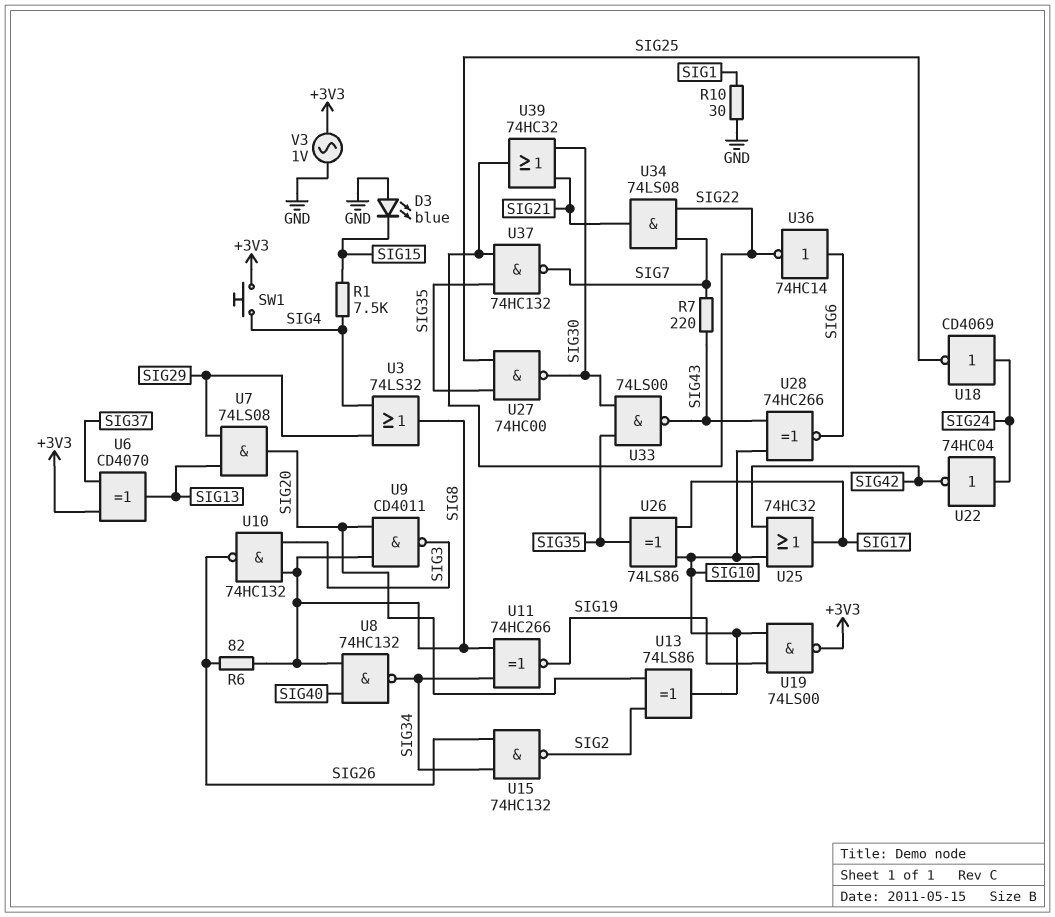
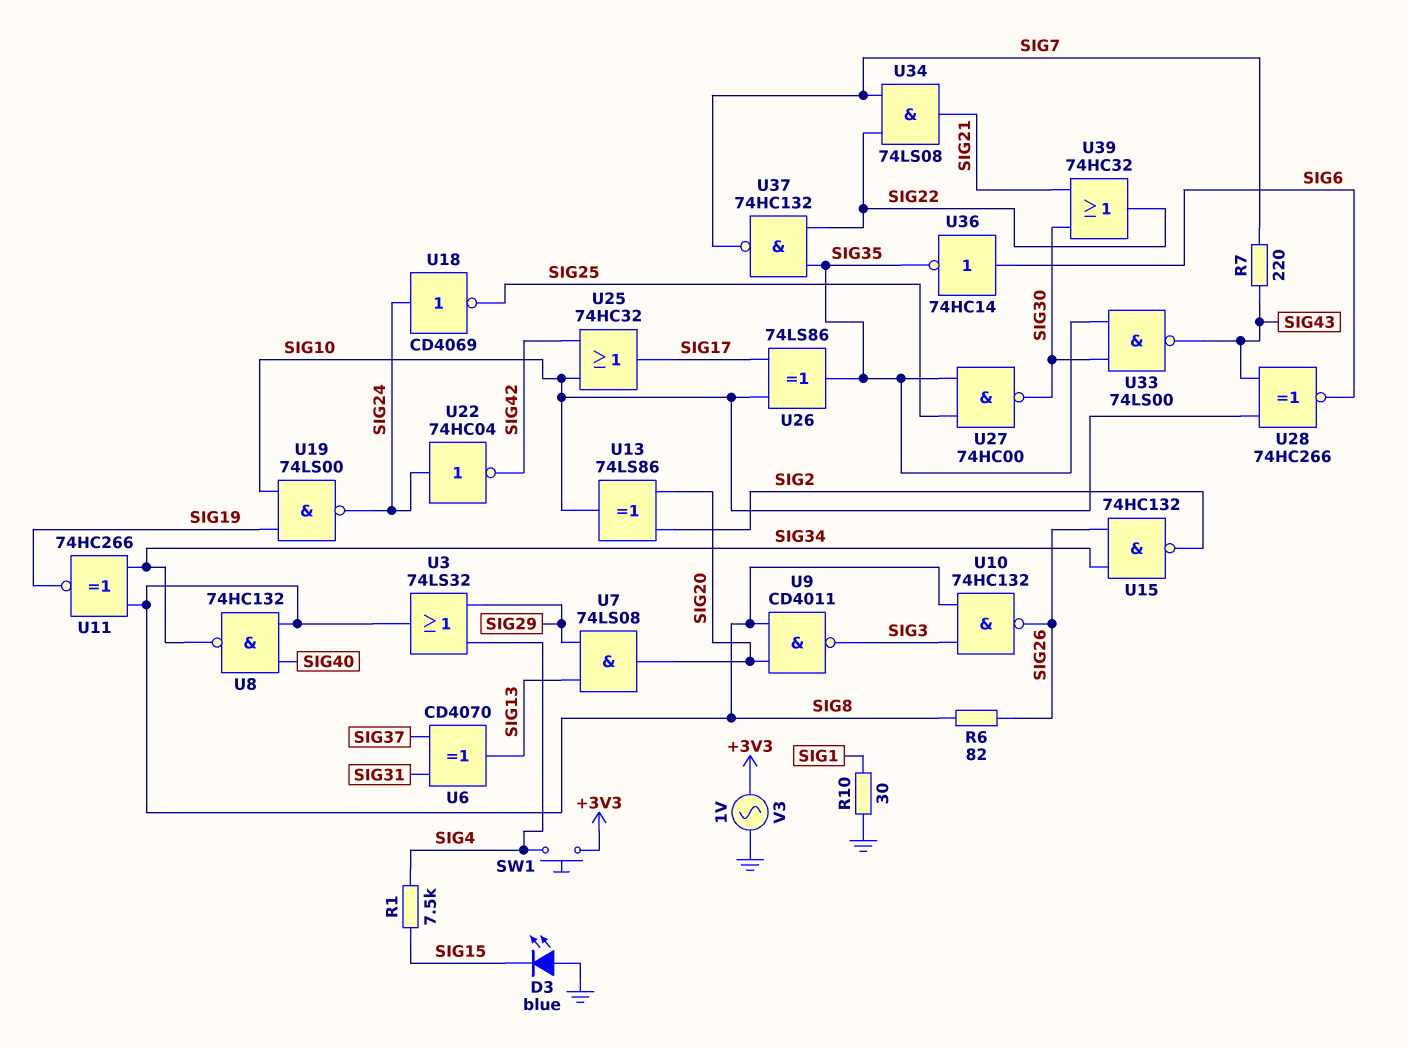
U6: XOR CD4070 (in +3V3, in SIG37, out SIG13) -> XOR CD4070 (in SIG31, in SIG37, out SIG13)
U19: NAND 74LS00 (in SIG10, in SIG19, out +3V3) -> NAND 74LS00 (in SIG10, in SIG19, out SIG24)
U36: NOT 74HC14 (in SIG6, out SIG22) -> NOT 74HC14 (in SIG6, out SIG35)

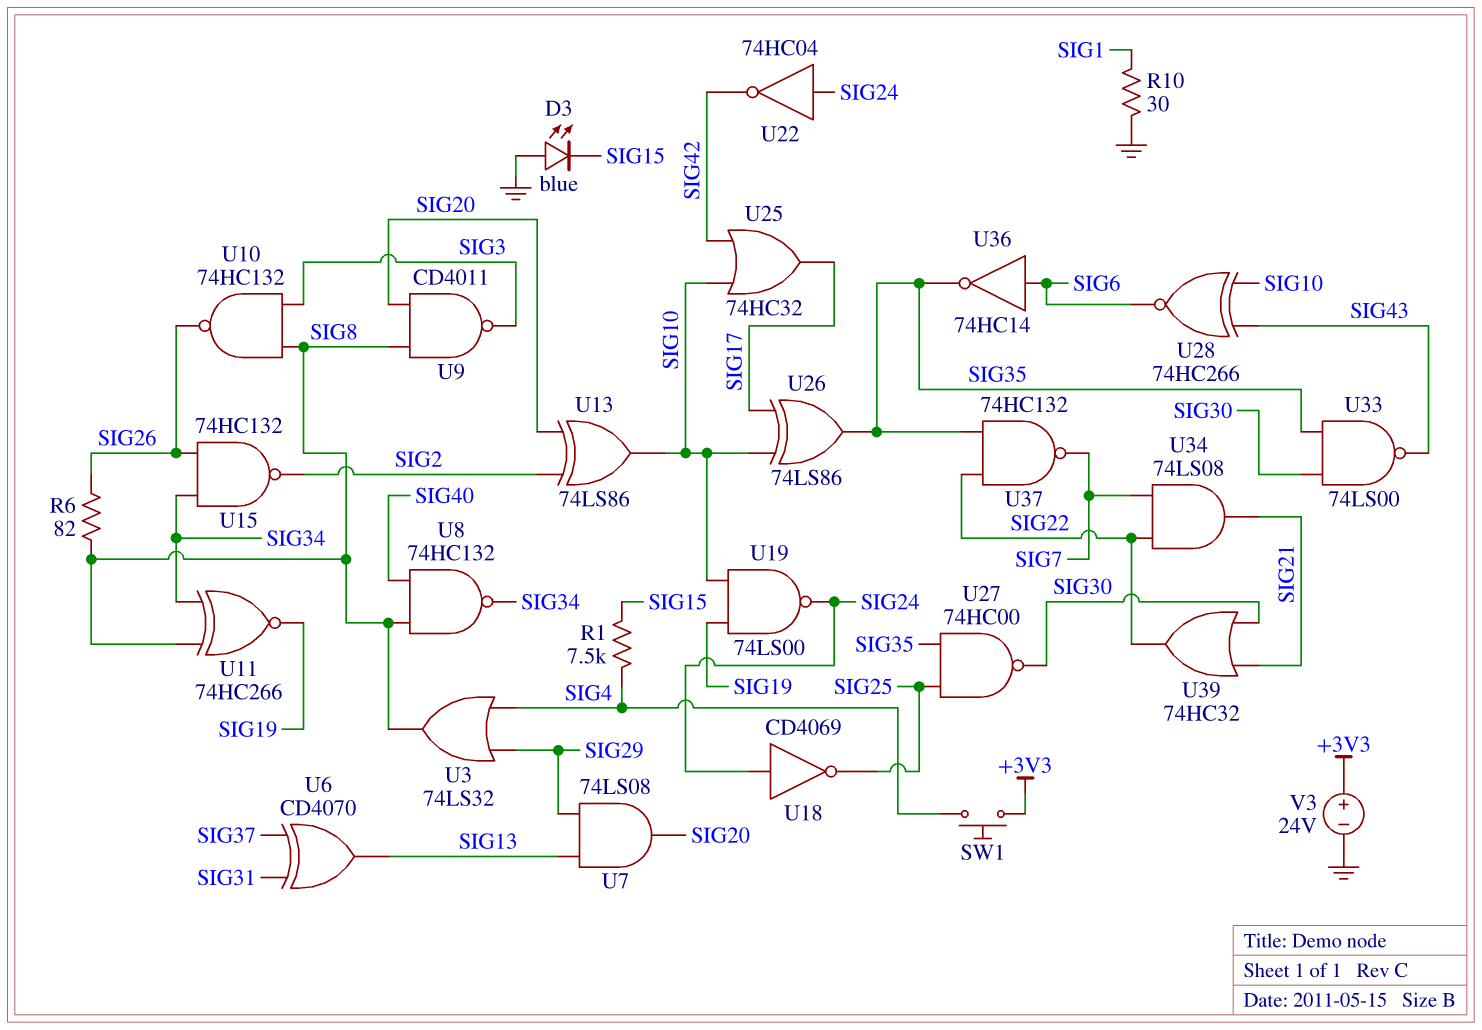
R7: 220 (SIG7, SIG43) -> none
V3: AC 1V (+3V3, GND) -> 24V (plus +3V3, minus GND)

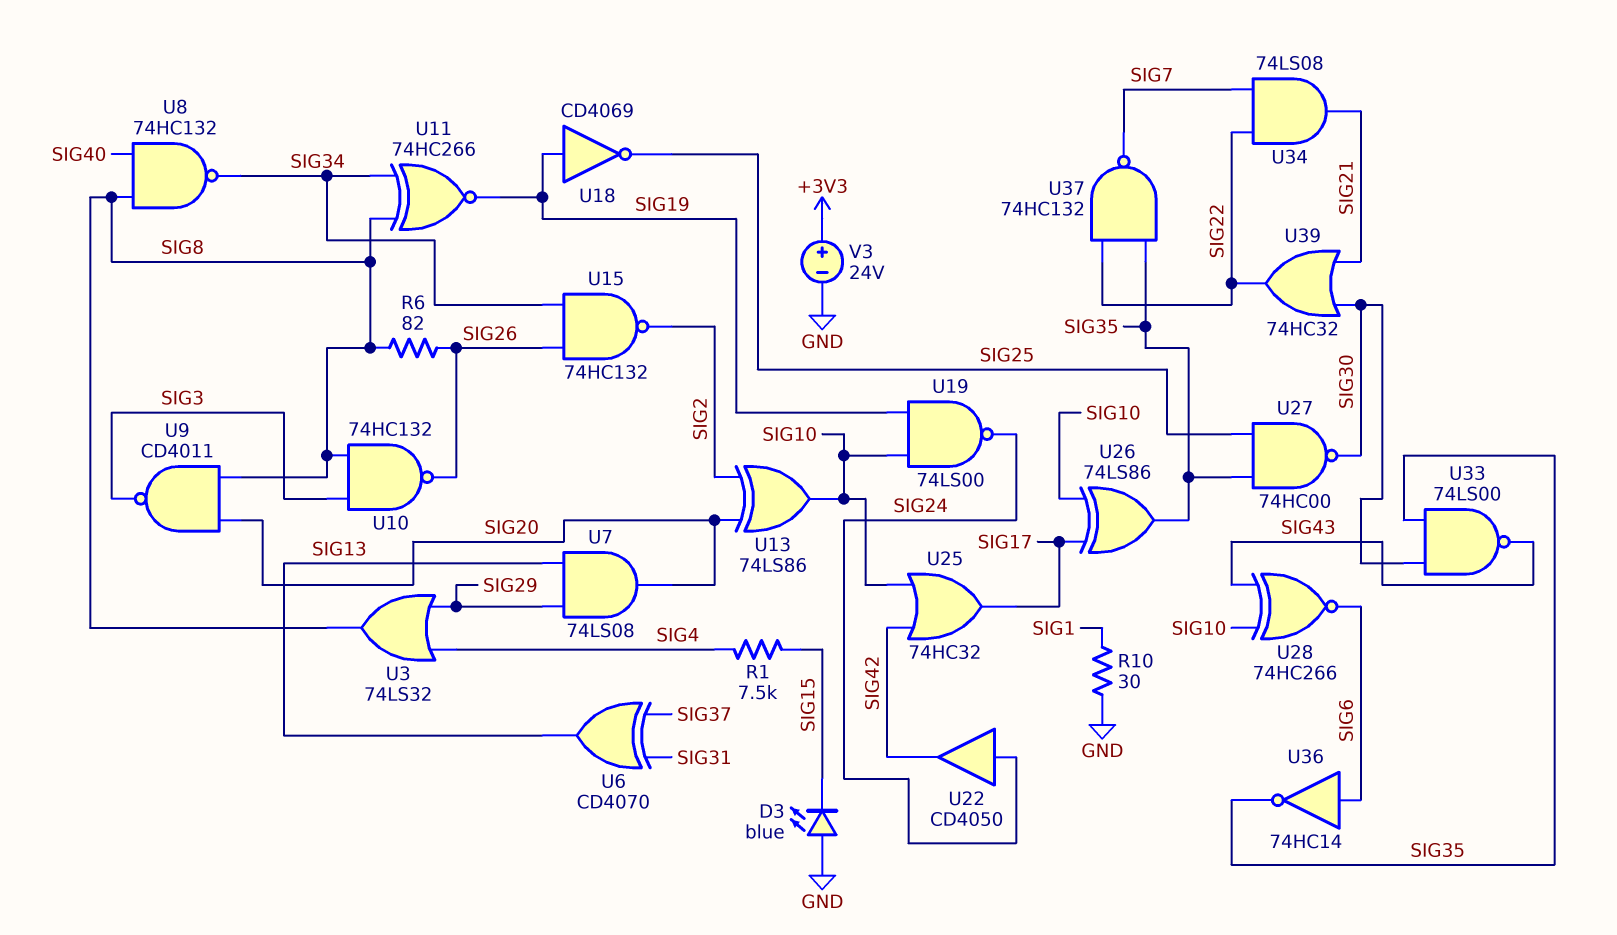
SW1: button (+3V3, SIG4) -> none
U18: NOT CD4069 (in SIG24, out SIG25) -> NOT CD4069 (in SIG19, out SIG25)
U22: NOT 74HC04 (in SIG24, out SIG42) -> buffer CD4050 (in SIG24, out SIG42)

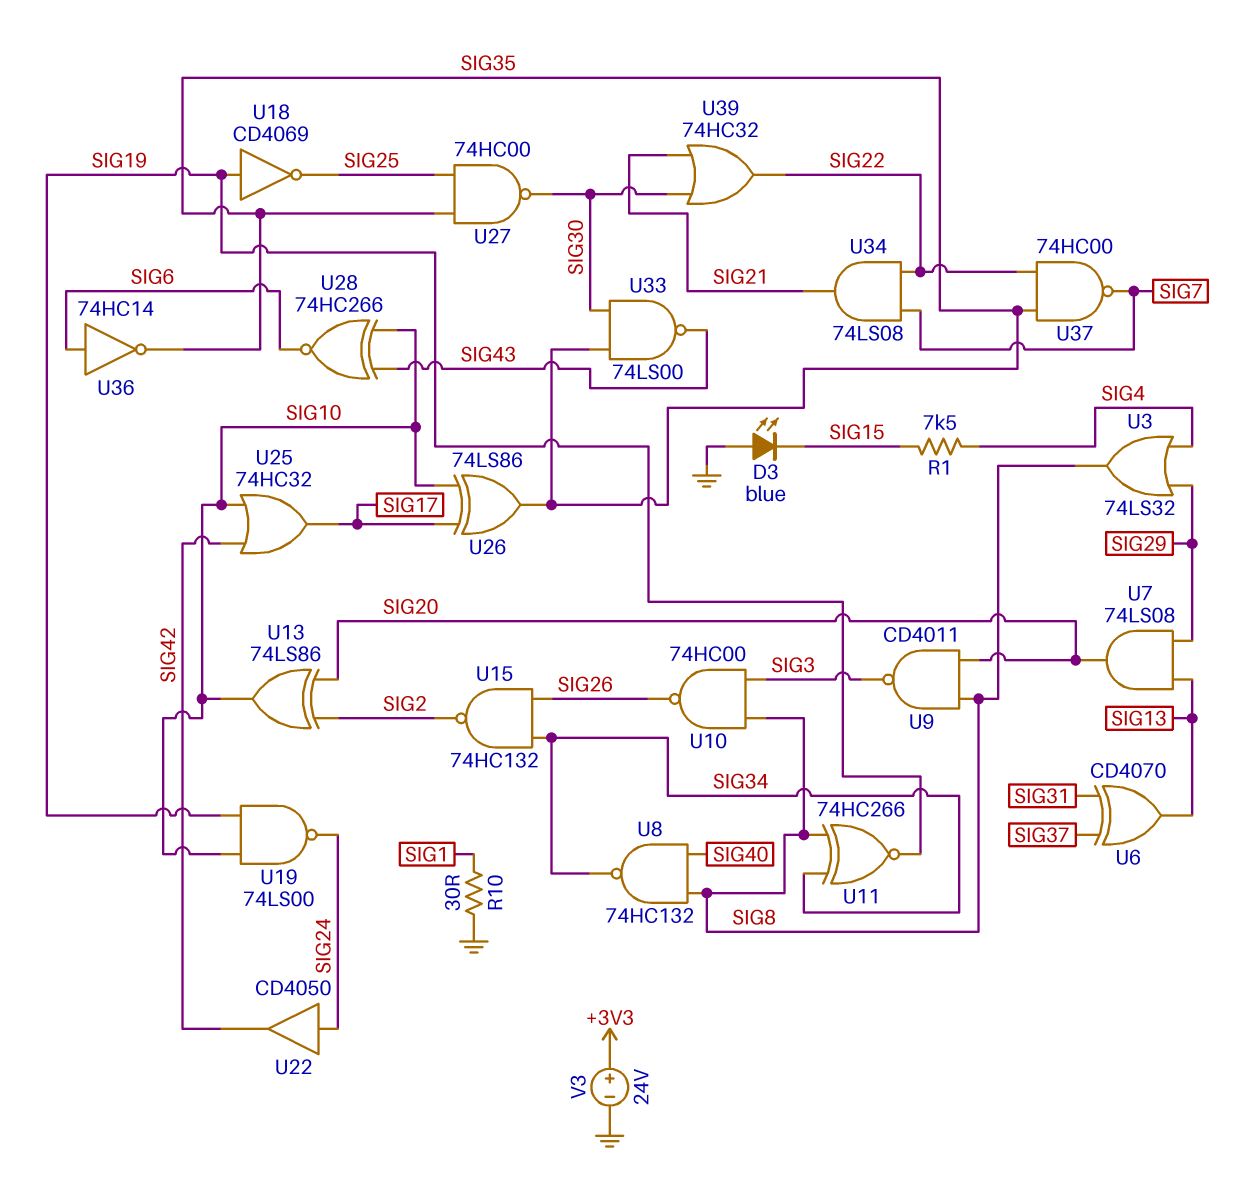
R6: 82 (SIG8, SIG26) -> none
U10: NAND 74HC132 (in SIG3, in SIG8, out SIG26) -> NAND 74HC00 (in SIG3, in SIG8, out SIG26)
U37: NAND 74HC132 (in SIG22, in SIG35, out SIG7) -> NAND 74HC00 (in SIG22, in SIG35, out SIG7)

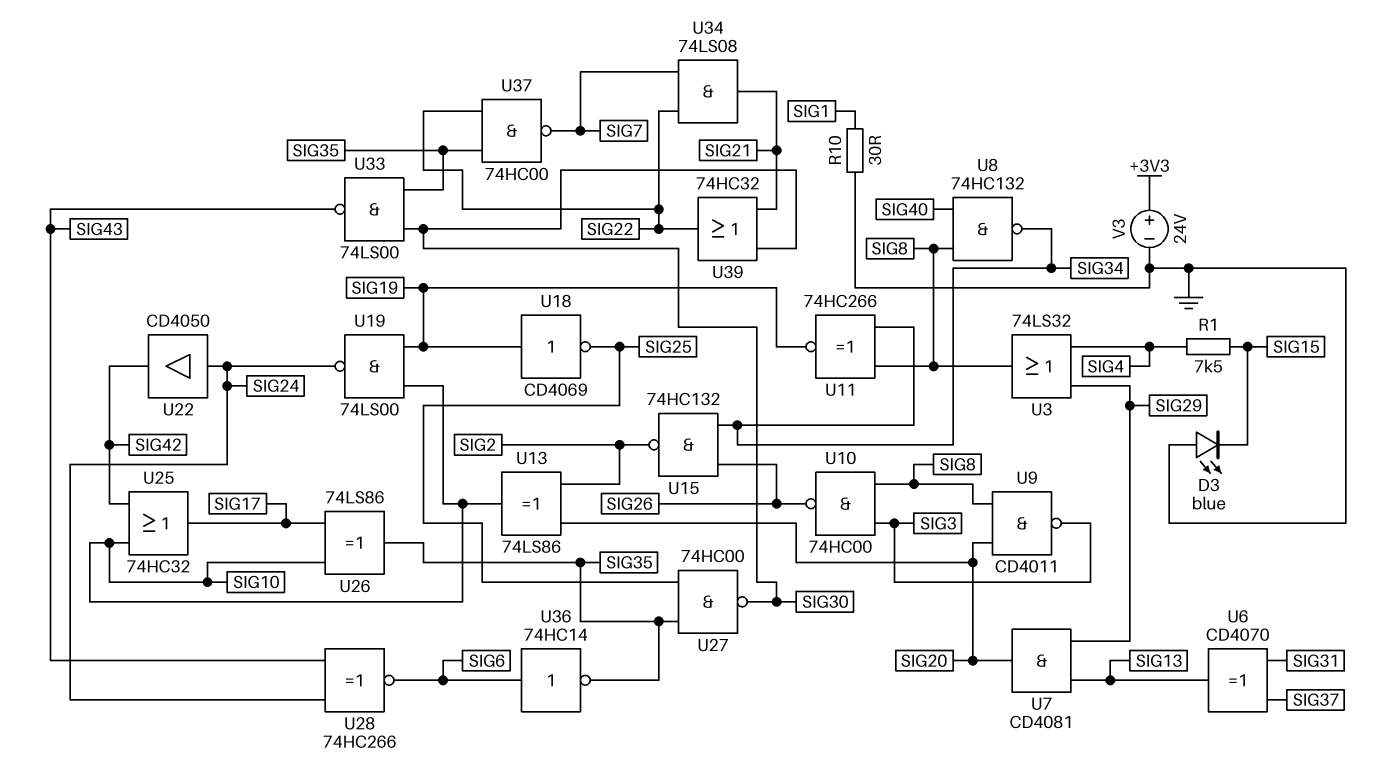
U7: AND 74LS08 (in SIG13, in SIG29, out SIG20) -> AND CD4081 (in SIG13, in SIG29, out SIG20)
U28: XNOR 74HC266 (in SIG10, in SIG43, out SIG6) -> XNOR 74HC266 (in SIG24, in SIG43, out SIG6)

